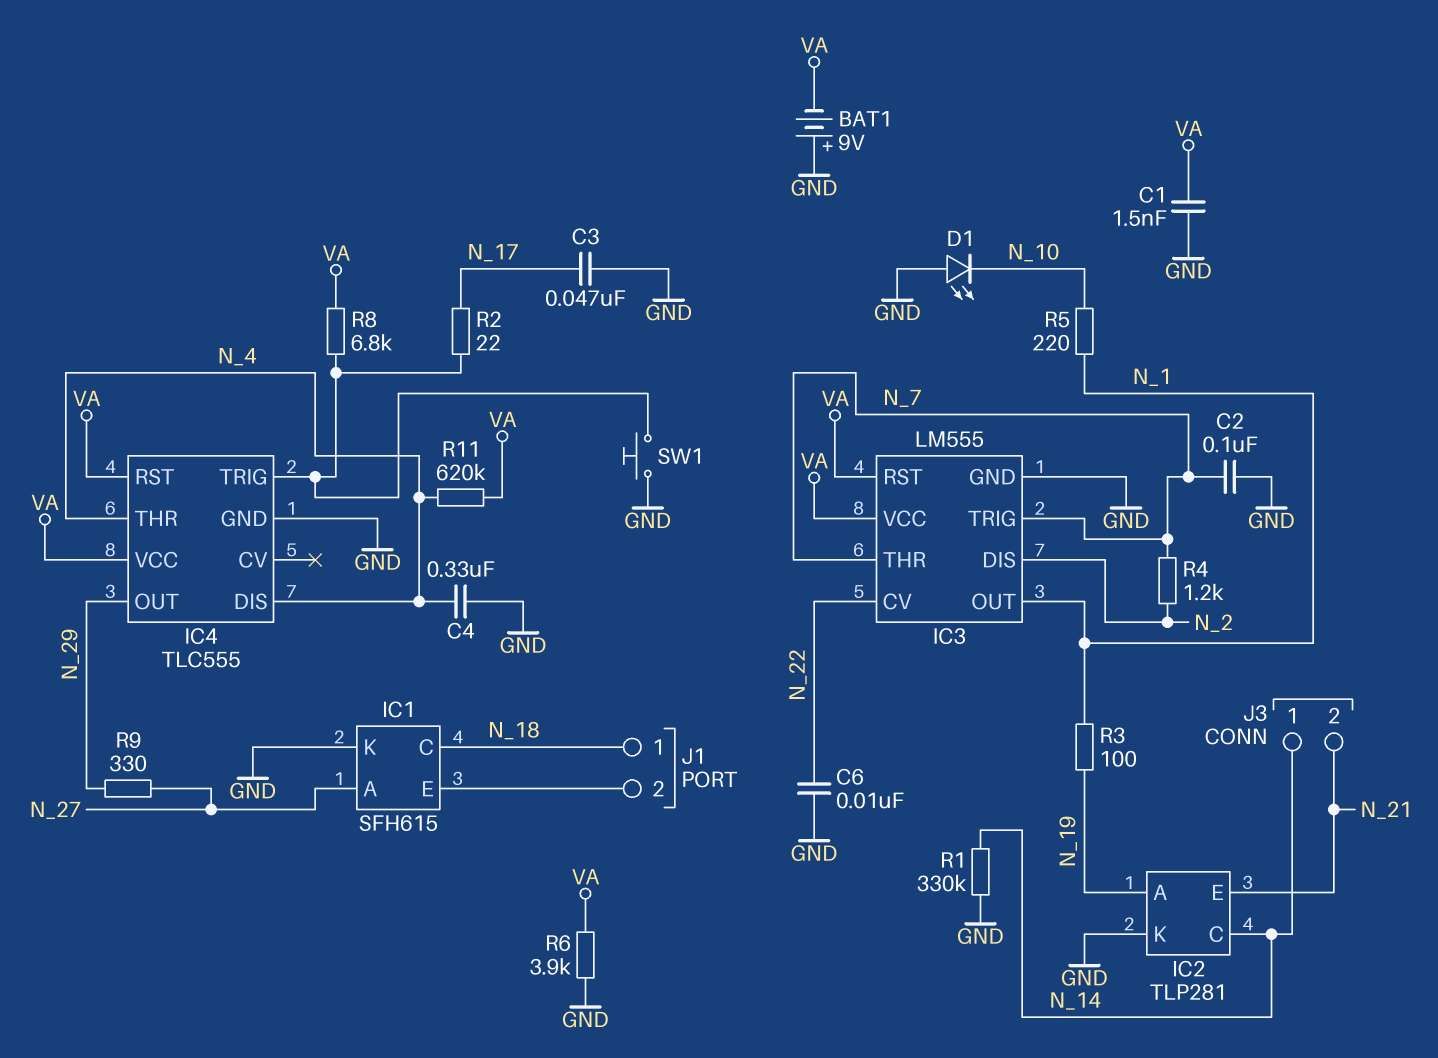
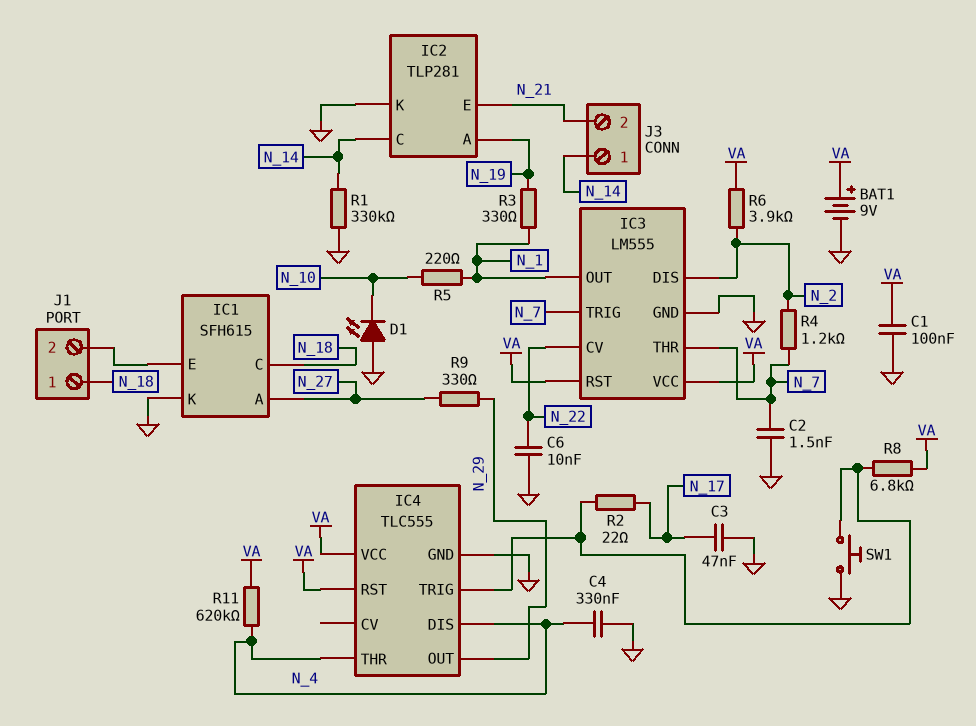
BAT1: 9V (plus GND, minus VA) -> 9V (plus VA, minus GND)
C1: 1.5nF (GND, VA) -> 100nF (GND, VA)
C2: 100nF (GND, N_7) -> 1.5nF (GND, N_7)
R3: 100 (N_1, N_19) -> 330 (N_1, N_19)
R6: 3.9k (GND, VA) -> 3.9k (N_2, VA)

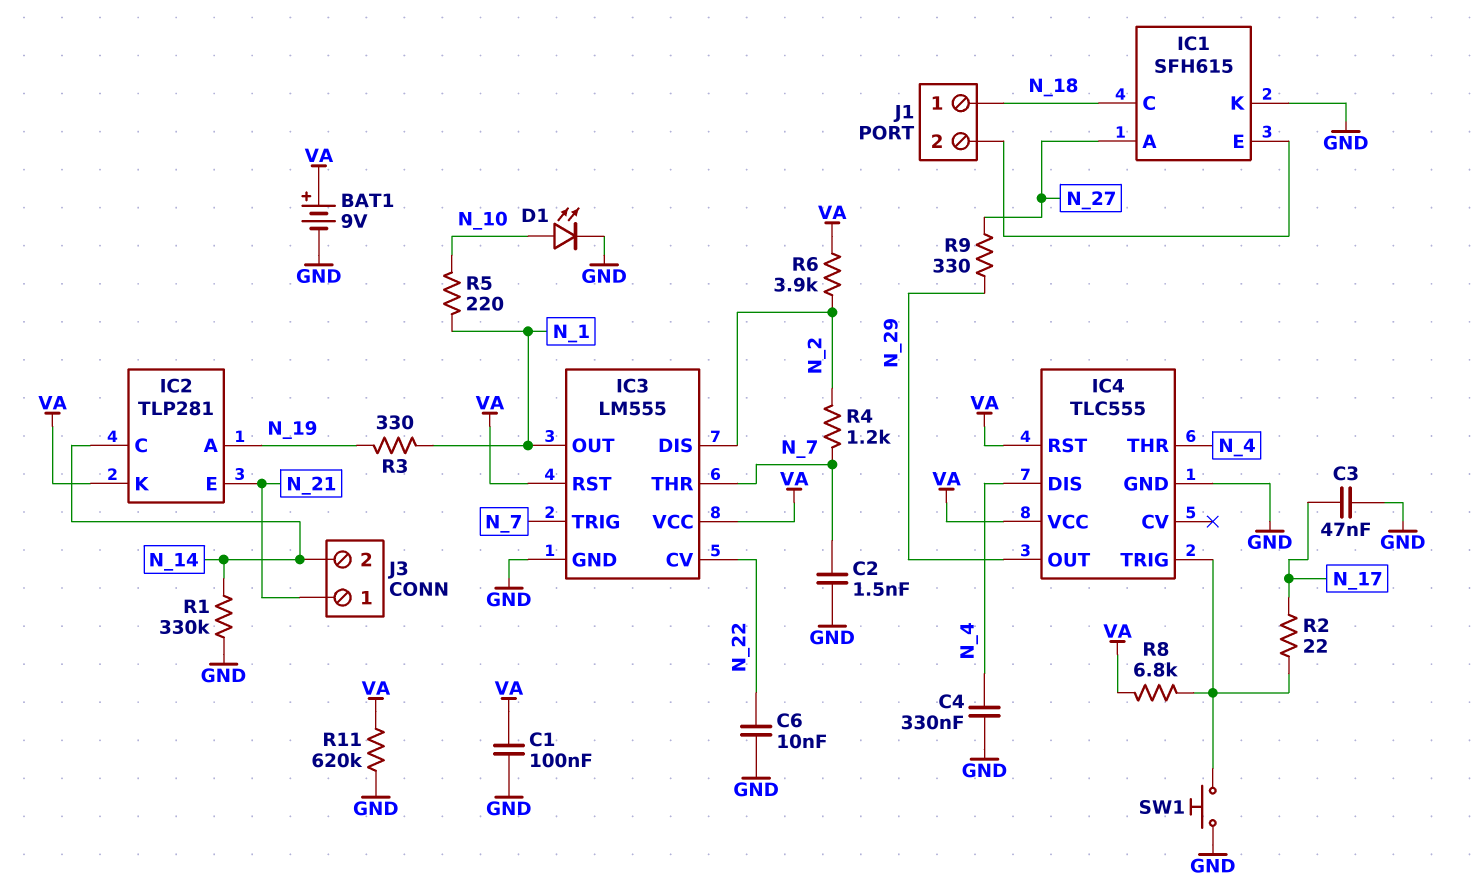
D1: LED (A GND, K N_10) -> LED (A N_10, K GND)
IC2 pin K: GND -> VA
J3 pin 1: N_14 -> N_21
J3 pin 2: N_21 -> N_14
R11: 620k (N_4, VA) -> 620k (GND, VA)

